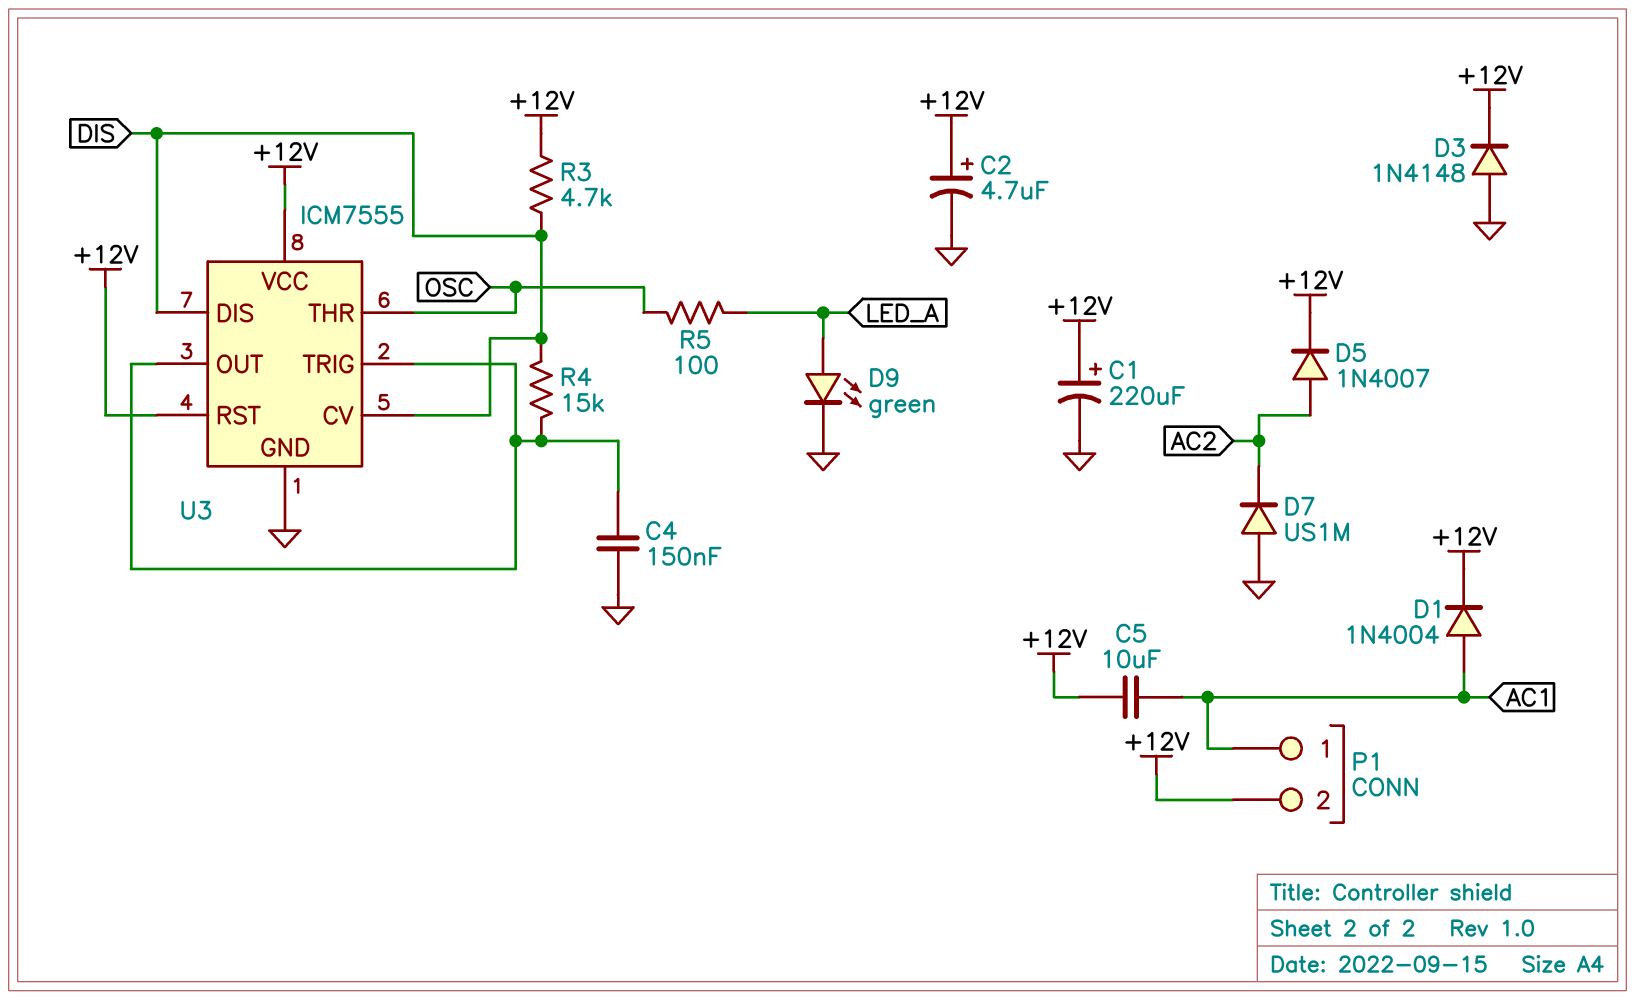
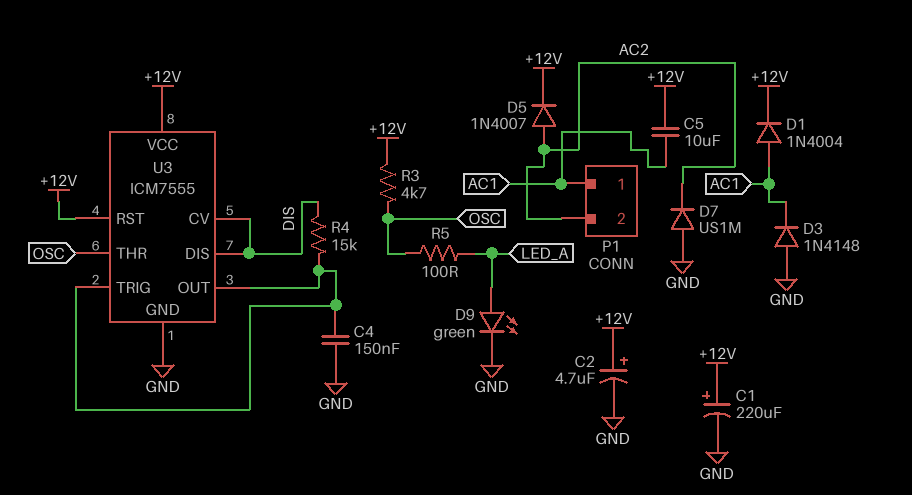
D3: diode 1N4148 (A GND, K +12V) -> diode 1N4148 (A GND, K AC1)
P1 pin 2: +12V -> AC2
R3: 4.7k (+12V, DIS) -> 4.7k (+12V, OSC)

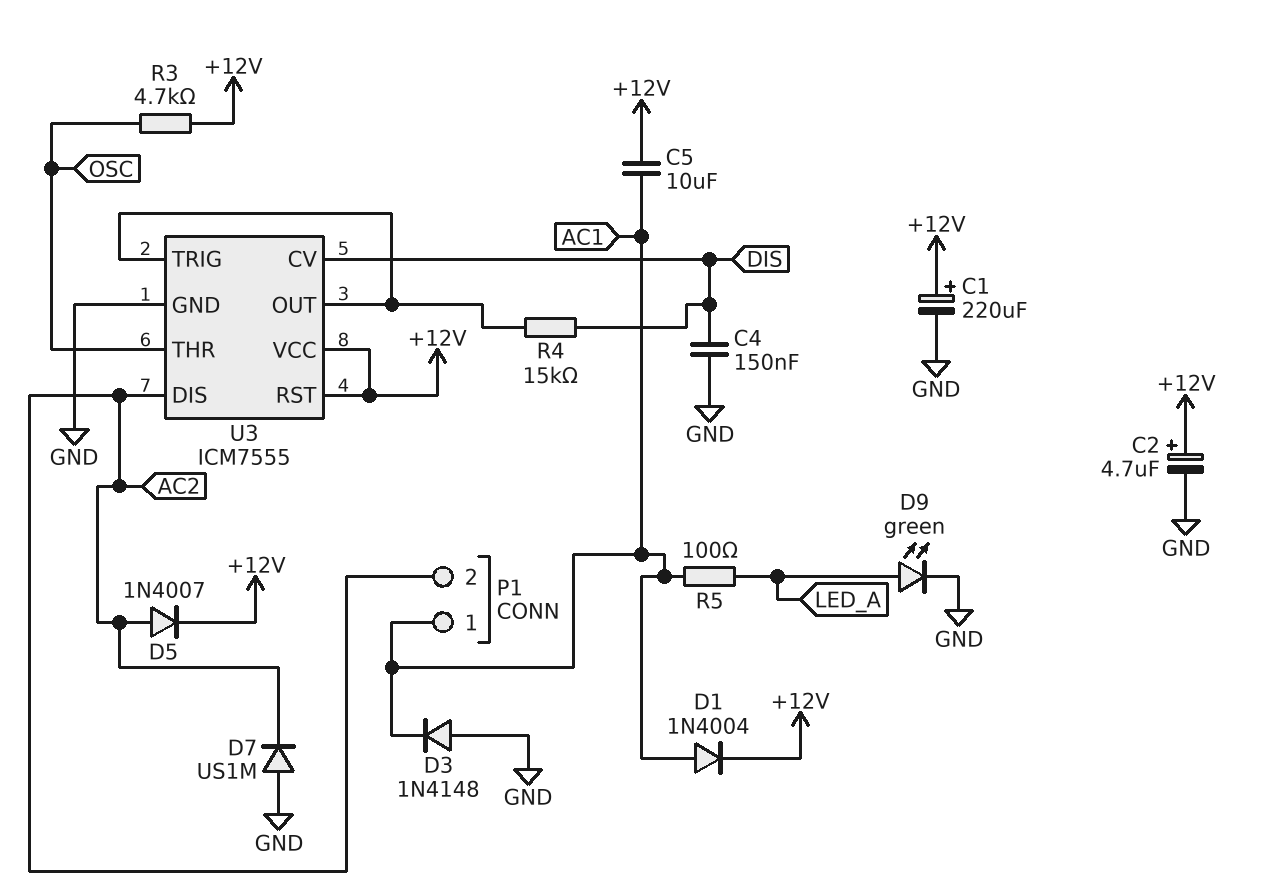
C4: 150nF (GND, U3/OUT) -> 150nF (DIS, GND)
R5: 100 (LED_A, OSC) -> 100 (AC1, LED_A)
U3 pin DIS: DIS -> AC2

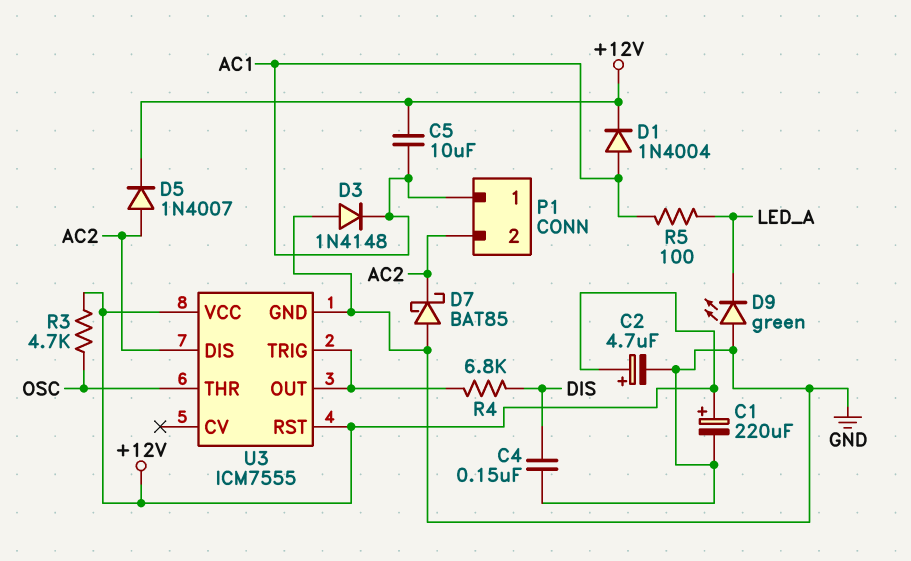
D7: diode US1M (A GND, K AC2) -> schottky BAT85 (A GND, K AC2)
D9: LED green (A LED_A, K GND) -> LED green (A GND, K LED_A)
R4: 15k (DIS, U3/OUT) -> 6.8k (DIS, U3/OUT)
U3 pin CV: DIS -> none

